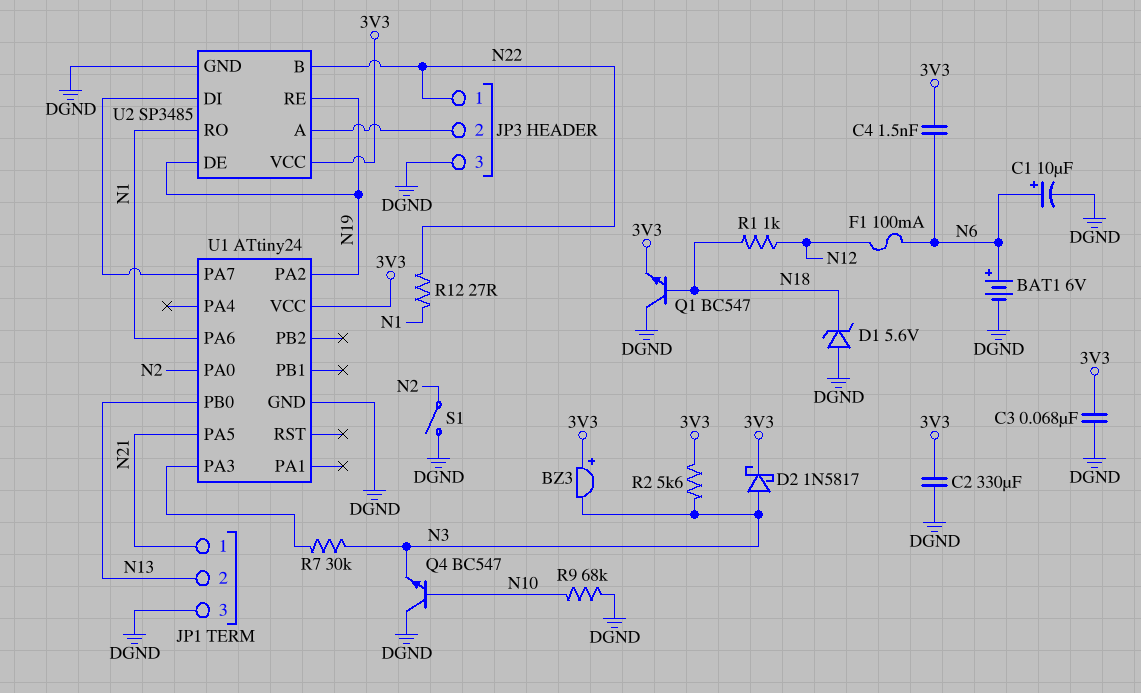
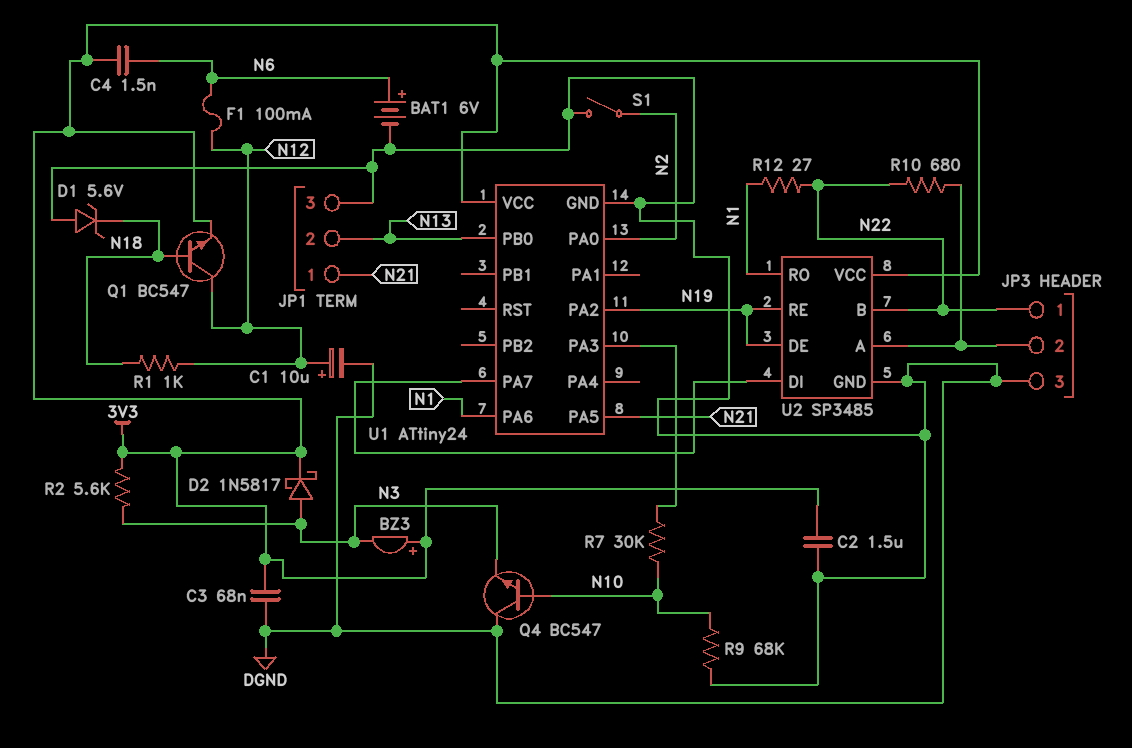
C1: 10uF (plus N6, minus DGND) -> 10uF (plus N12, minus DGND)
C2: 330uF (3V3, DGND) -> 1.5uF (3V3, DGND)
Q1: NPN BC547 (B N18, C DGND, E 3V3) -> NPN BC547 (B N18, C N12, E 3V3)
R7: 30k (N3, U1/PA3) -> 30k (N10, U1/PA3)
R10: none -> 680 (JP3/2, N22)

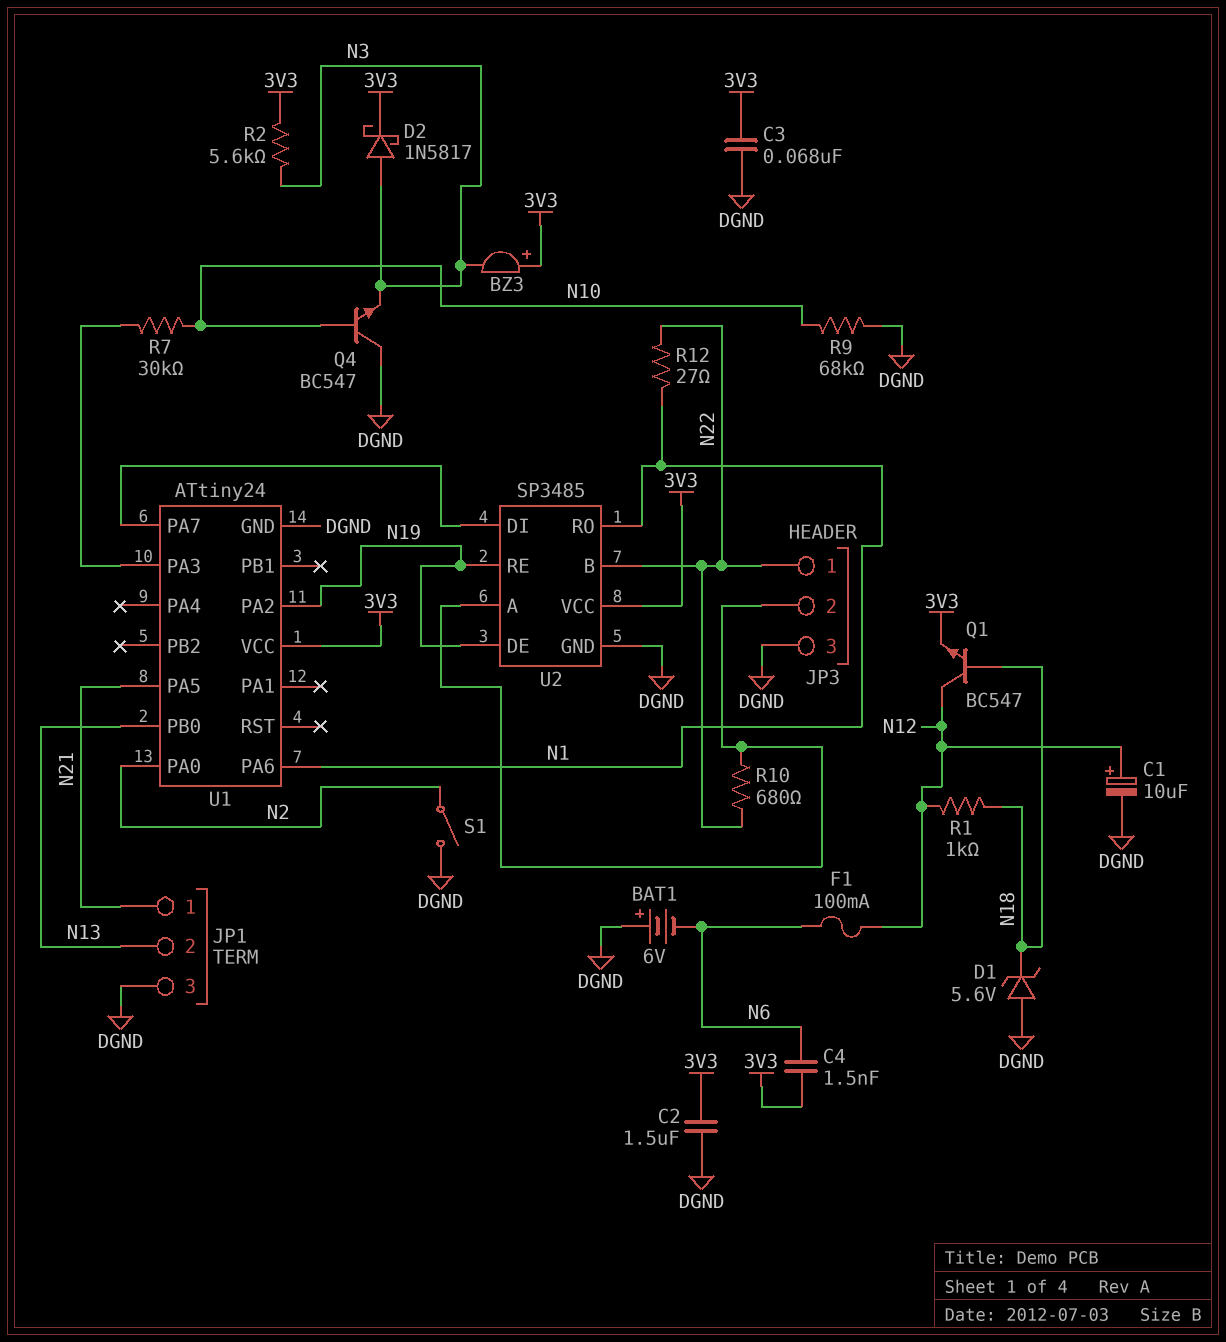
BAT1: 6V (plus N6, minus DGND) -> 6V (plus DGND, minus N6)

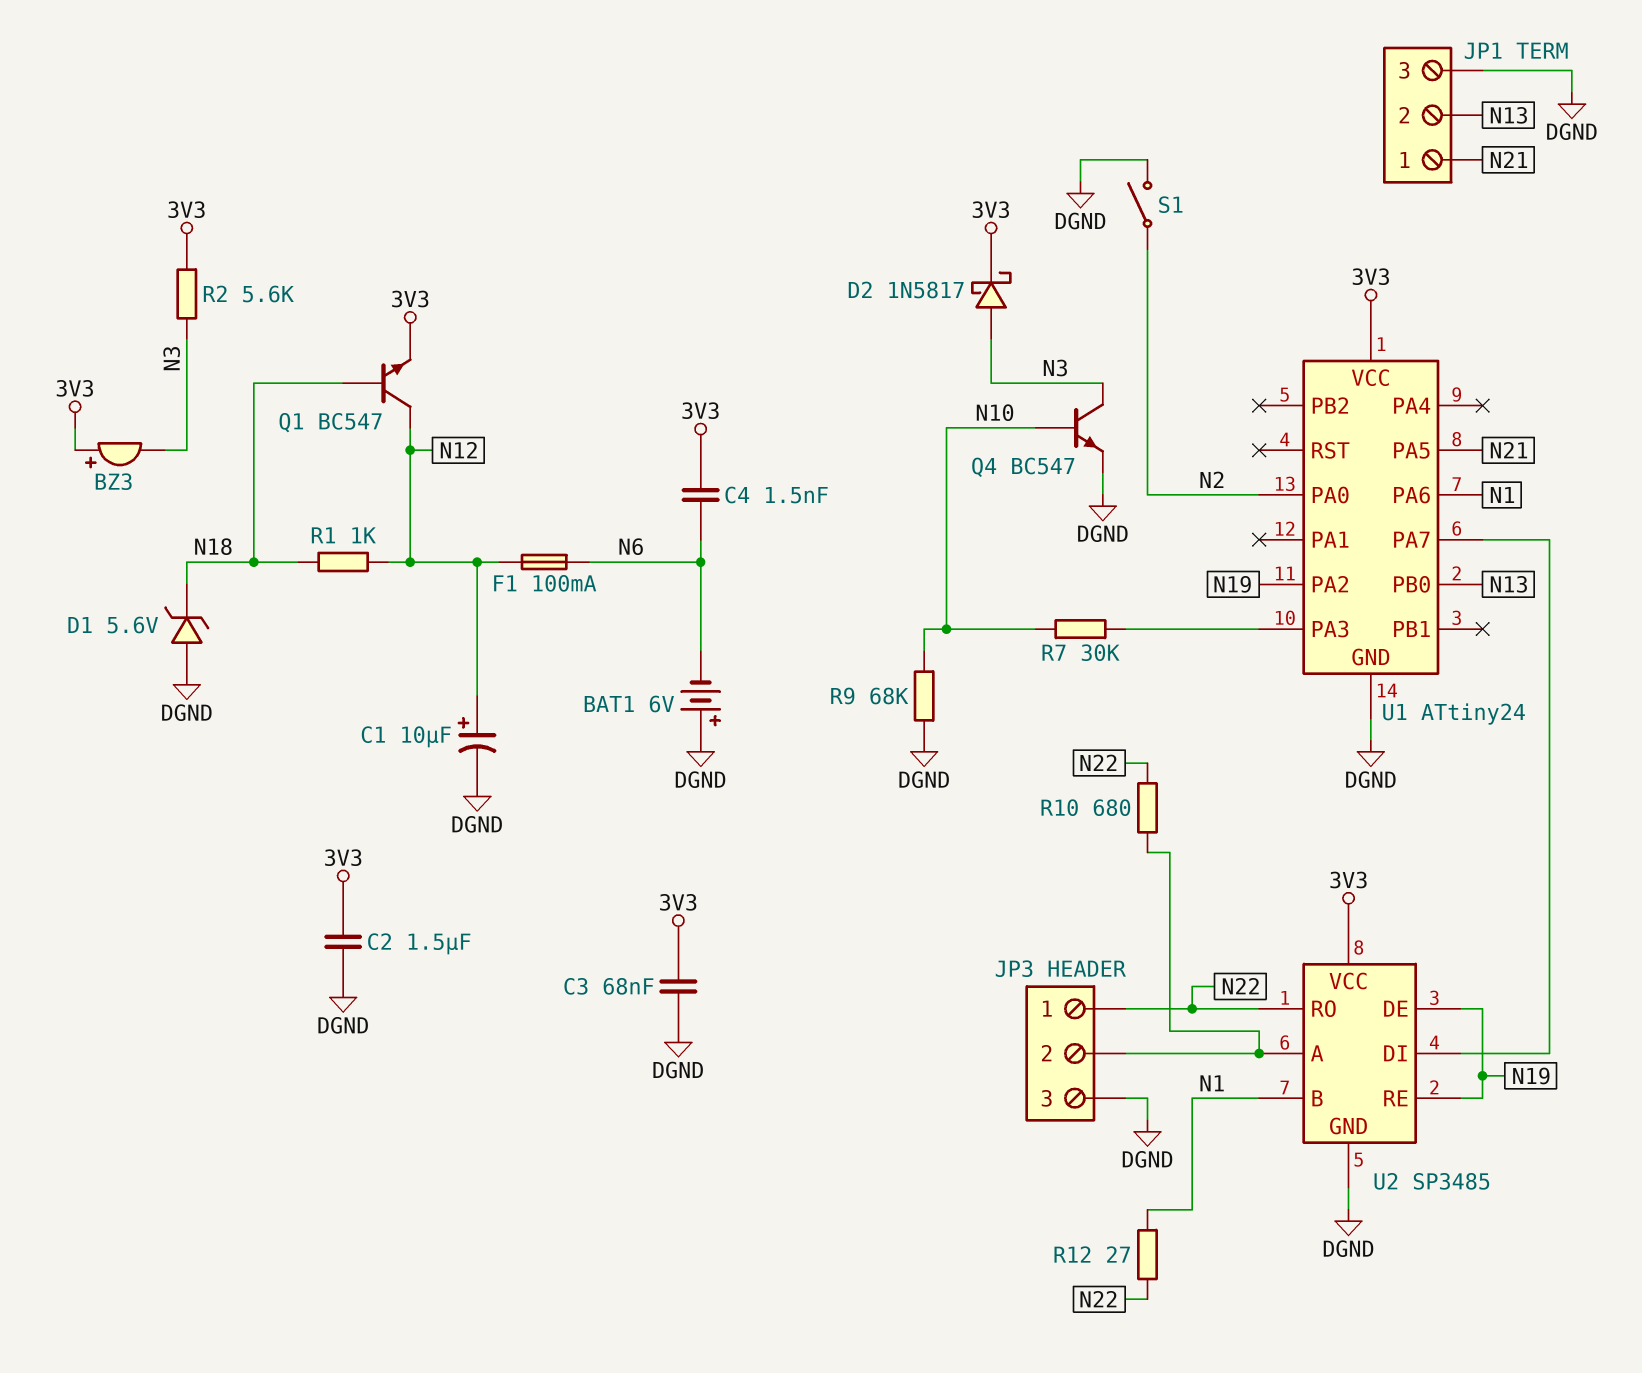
Q4: NPN BC547 (B N10, C DGND, E N3) -> NPN BC547 (B N10, C N3, E DGND)
U2 pin B: N22 -> N1
U2 pin RO: N1 -> N22

